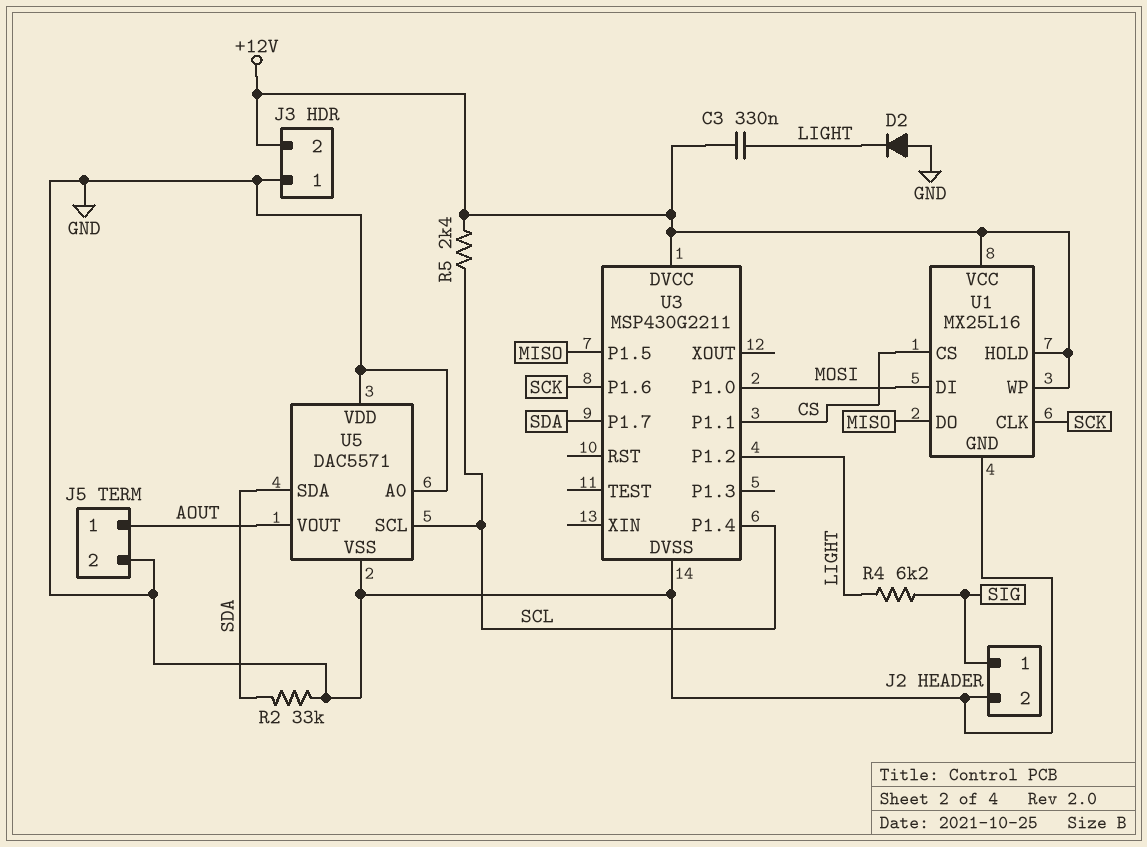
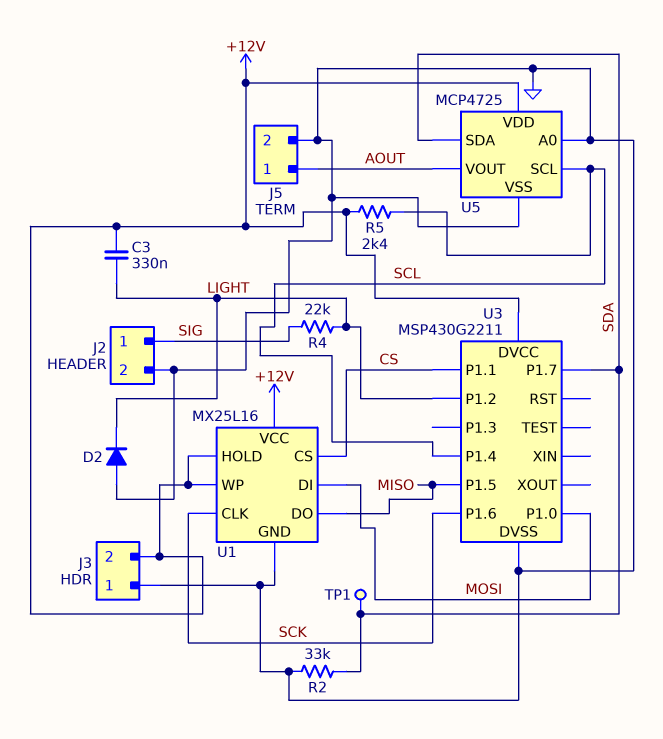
R4: 6.2k (LIGHT, SIG) -> 22k (LIGHT, SIG)
TP1: none -> test point (SDA)
U5: DAC5571 -> MCP4725
U5 pin VDD: GND -> +12V

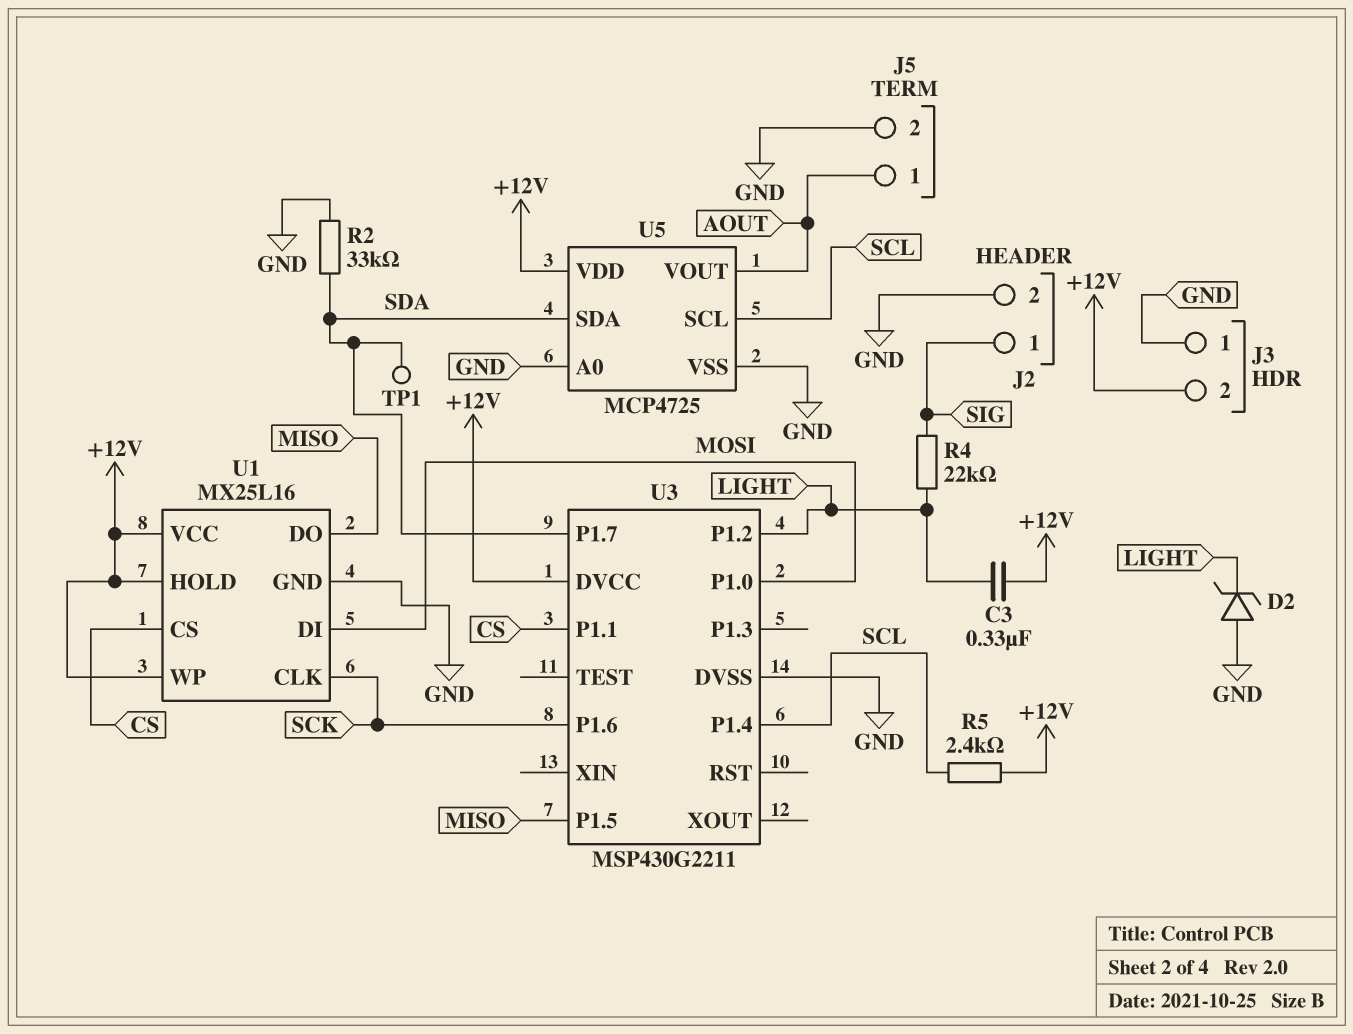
D2: diode (A GND, K LIGHT) -> zener (A GND, K LIGHT)

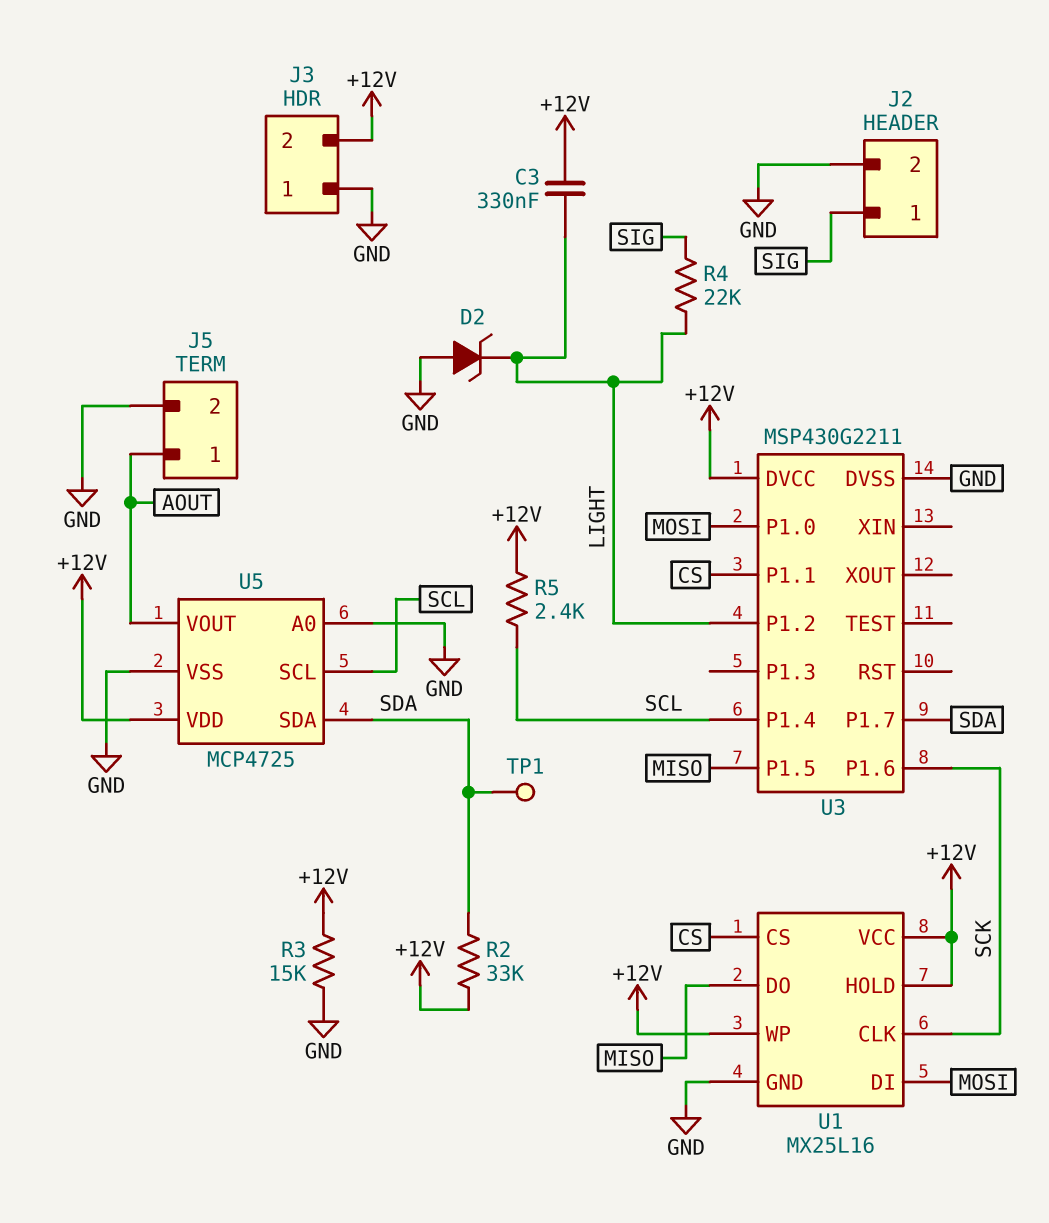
R2: 33k (GND, SDA) -> 33k (+12V, SDA)
R3: none -> 15k (+12V, GND)

